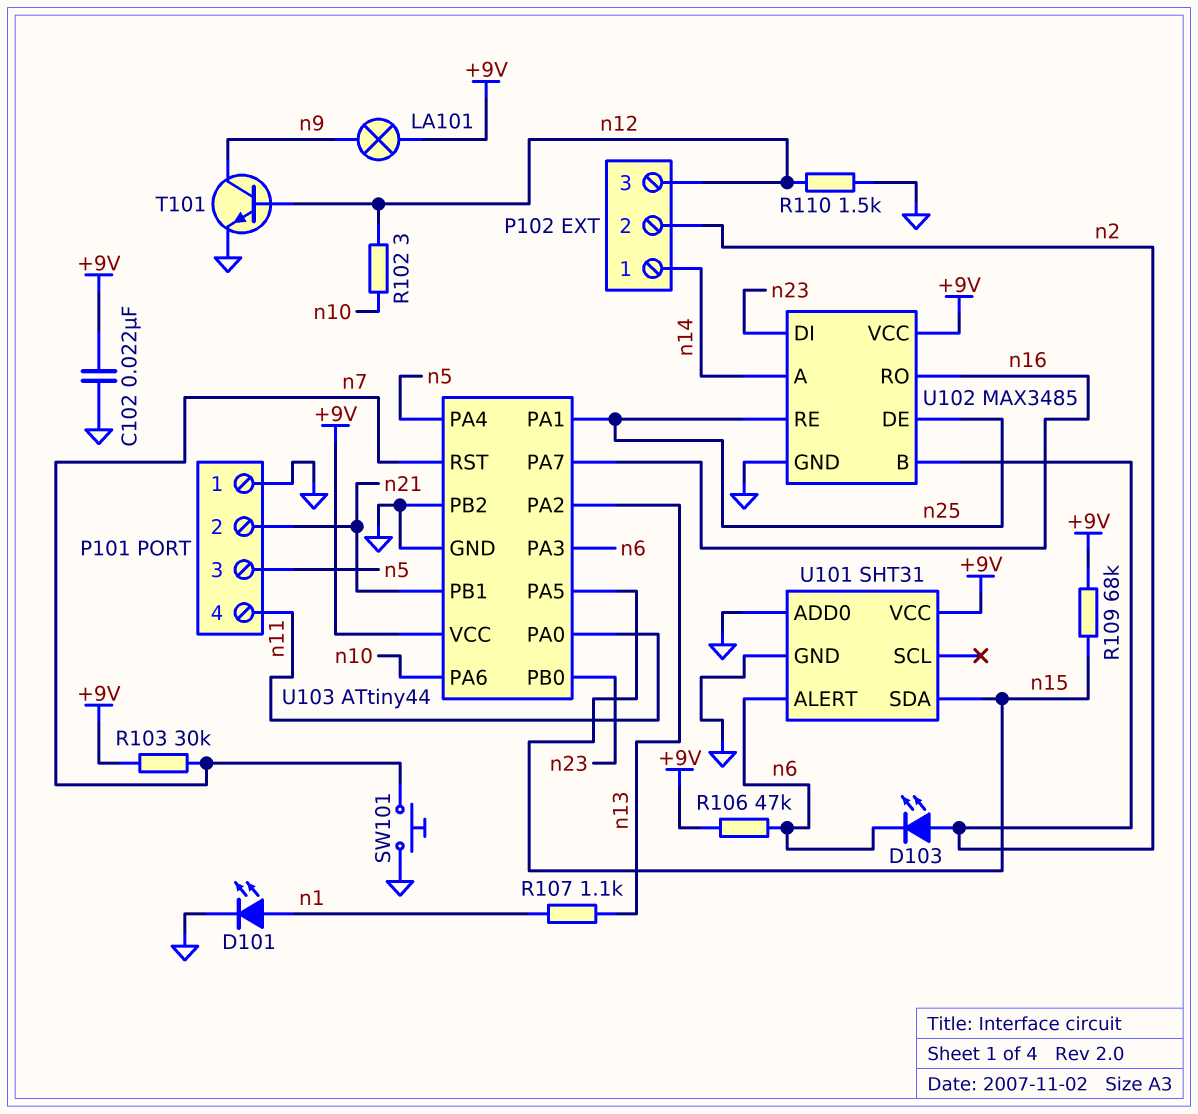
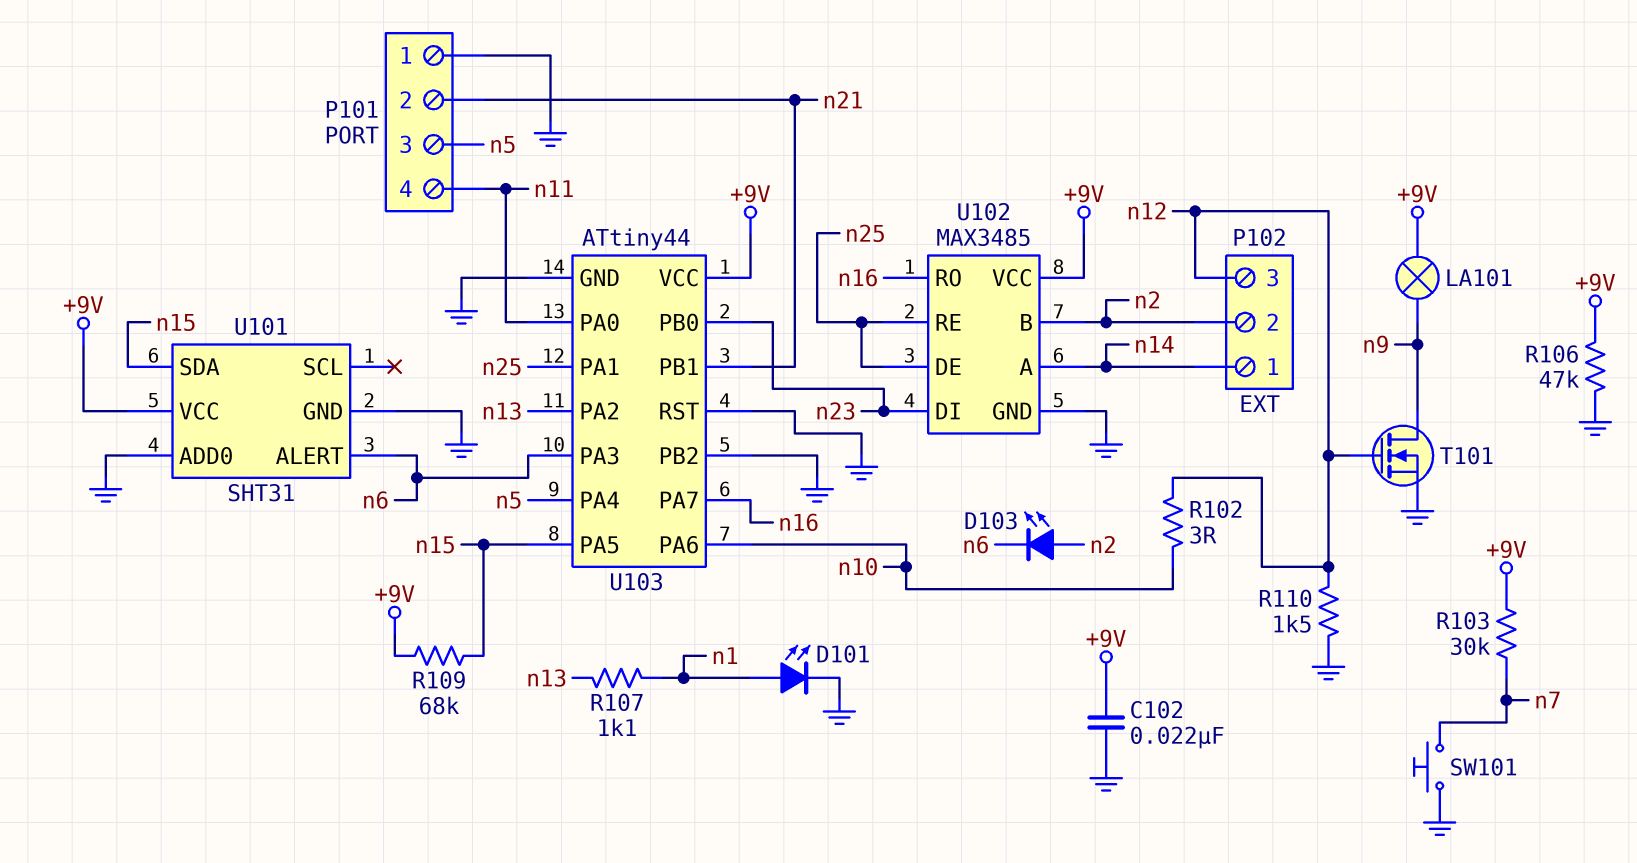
R106: 47k (+9V, n6) -> 47k (+9V, GND)
T101: NPN (B n12, C n9, E GND) -> NMOS (G n12, D n9, S GND)
U103 pin RST: n7 -> GND

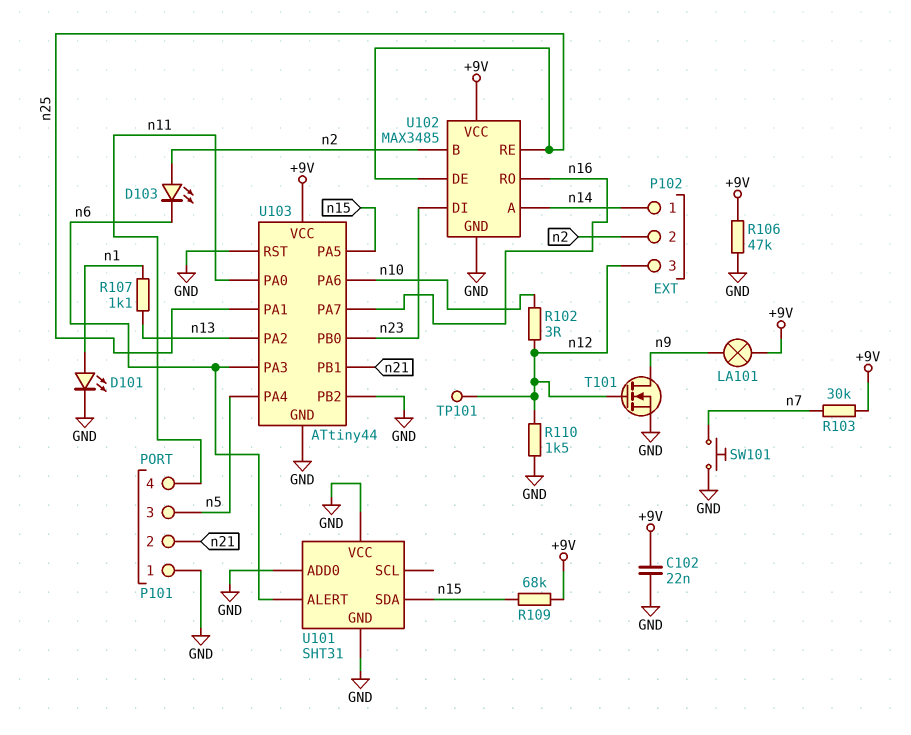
TP101: none -> test point (n12)
U101 pin VCC: +9V -> GND

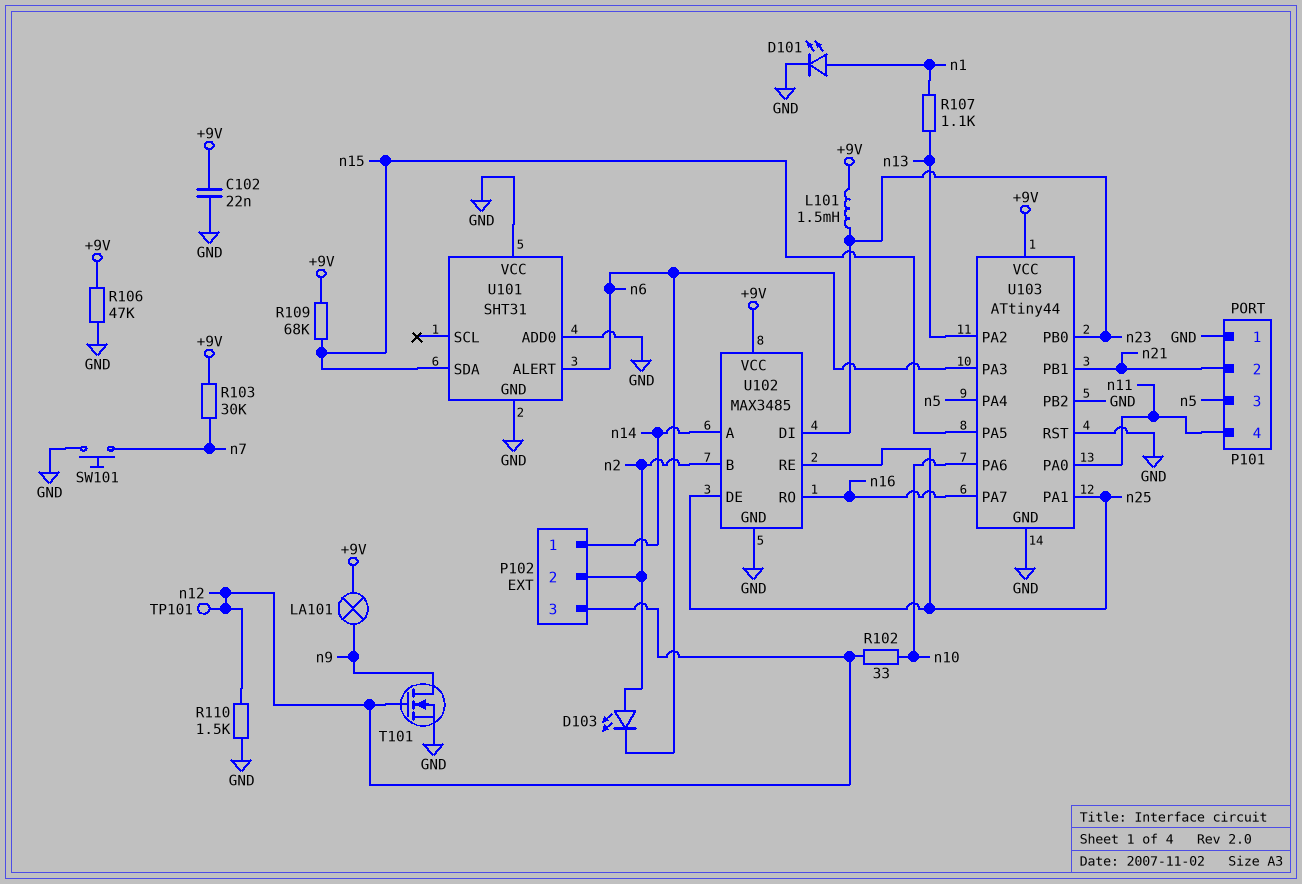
L101: none -> 1.5mH (+9V, n23)
R102: 3 (n10, n12) -> 33 (n10, n12)

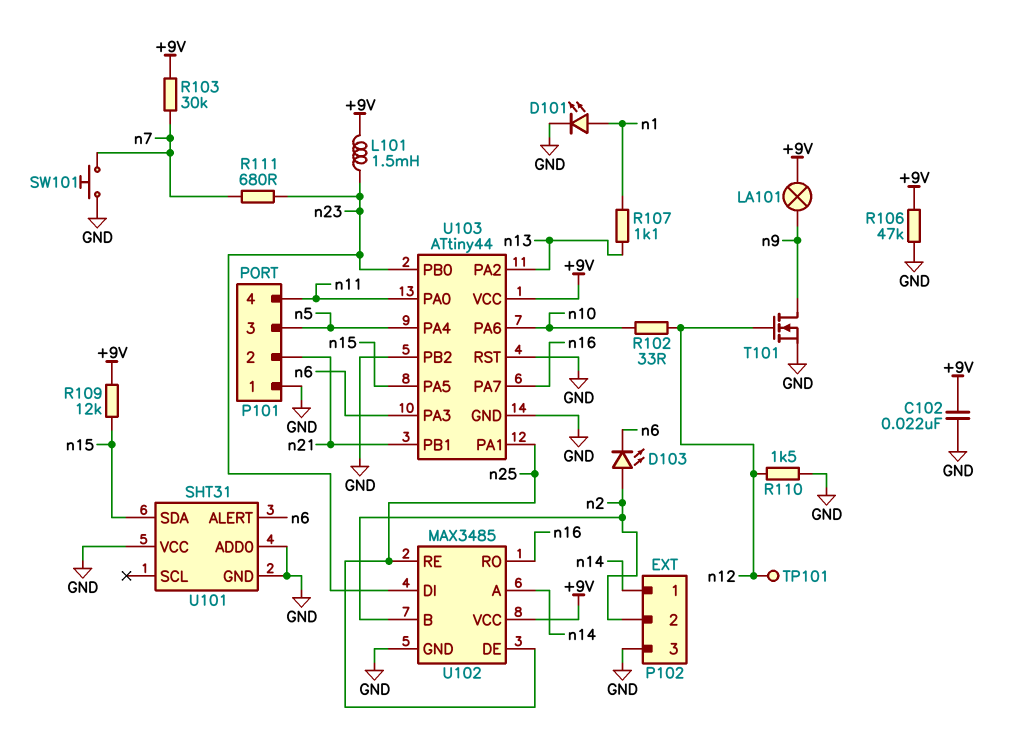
P102 pin 3: n12 -> GND
R109: 68k (+9V, n15) -> 12k (+9V, n15)
R111: none -> 680 (n7, n23)

